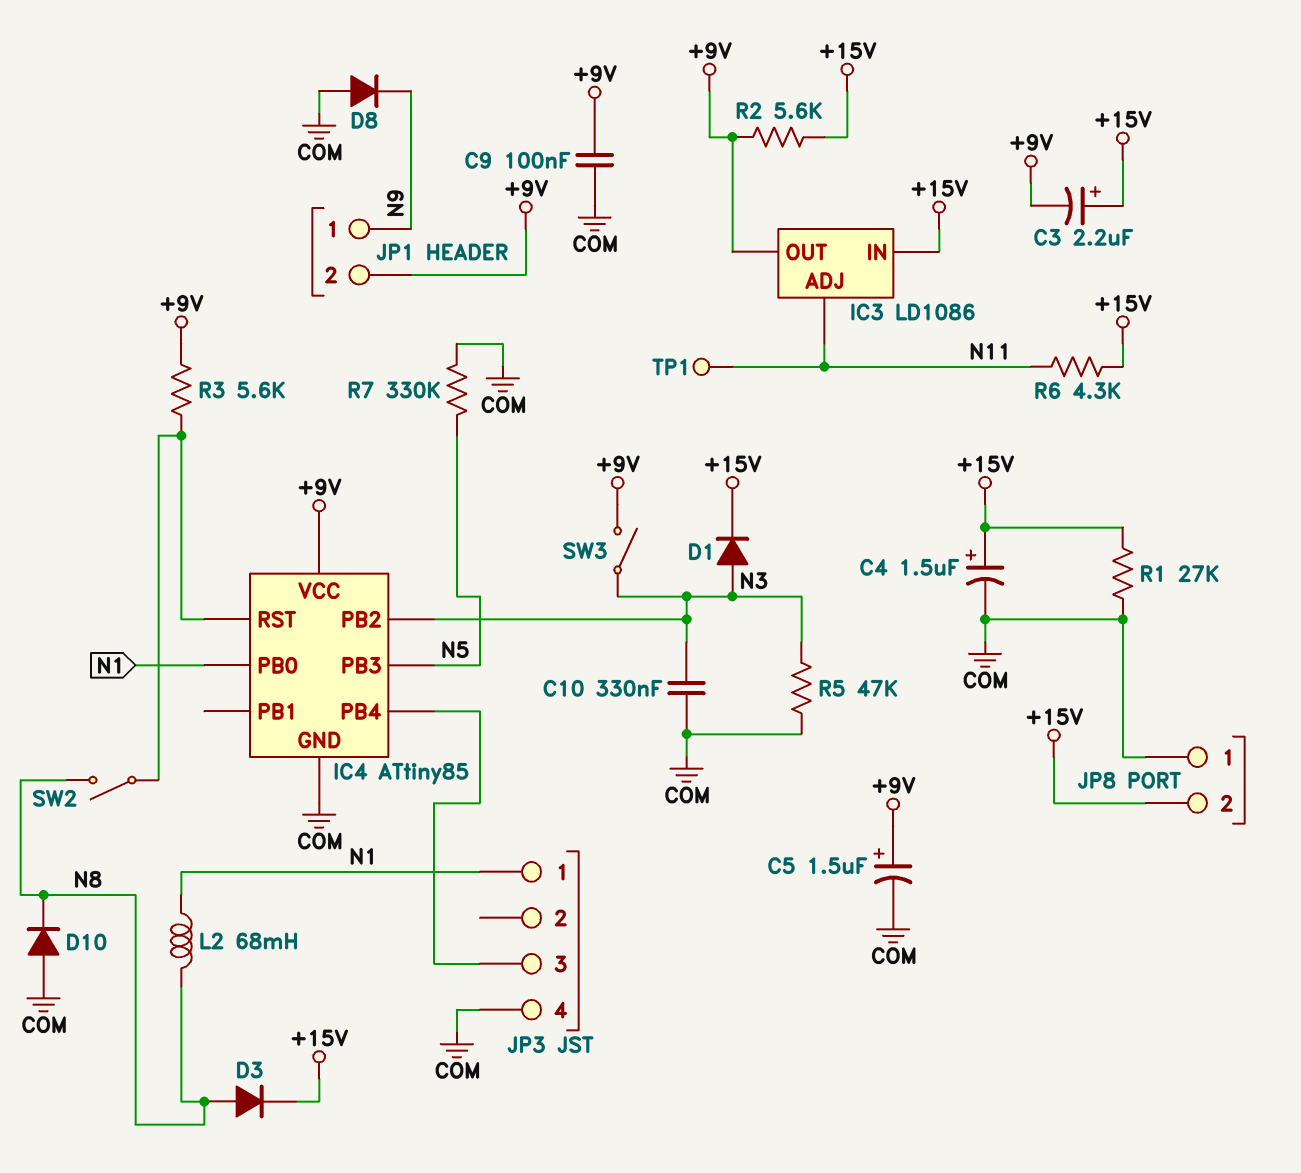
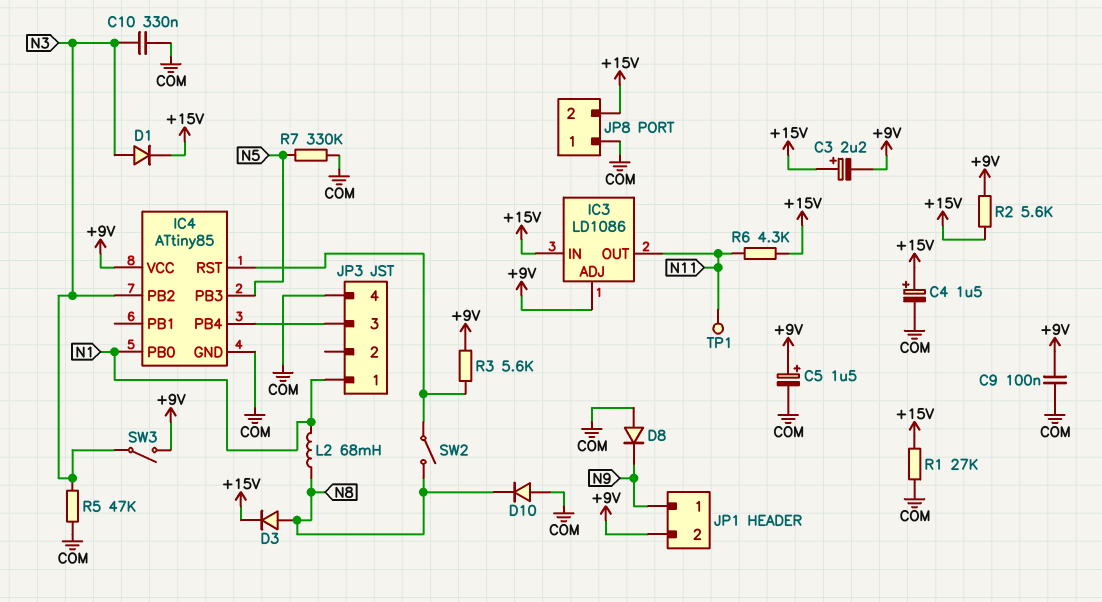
IC3 pin ADJ: N11 -> +9V
IC3 pin OUT: +9V -> N11

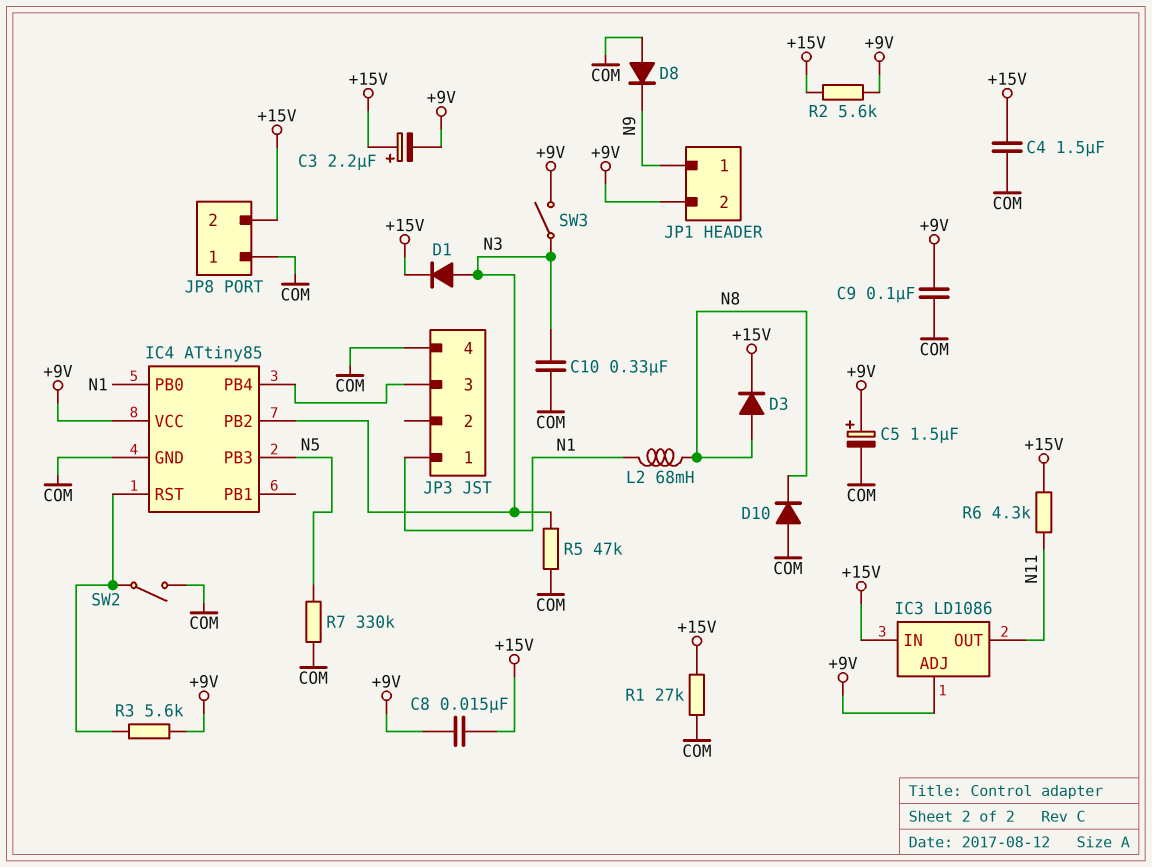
C4: 1.5uF (plus +15V, minus COM) -> 1.5uF (+15V, COM)
C8: none -> 15nF (+9V, +15V)
SW2: switch (IC4/RST, N8) -> switch (COM, IC4/RST)
TP1: test point (N11) -> none

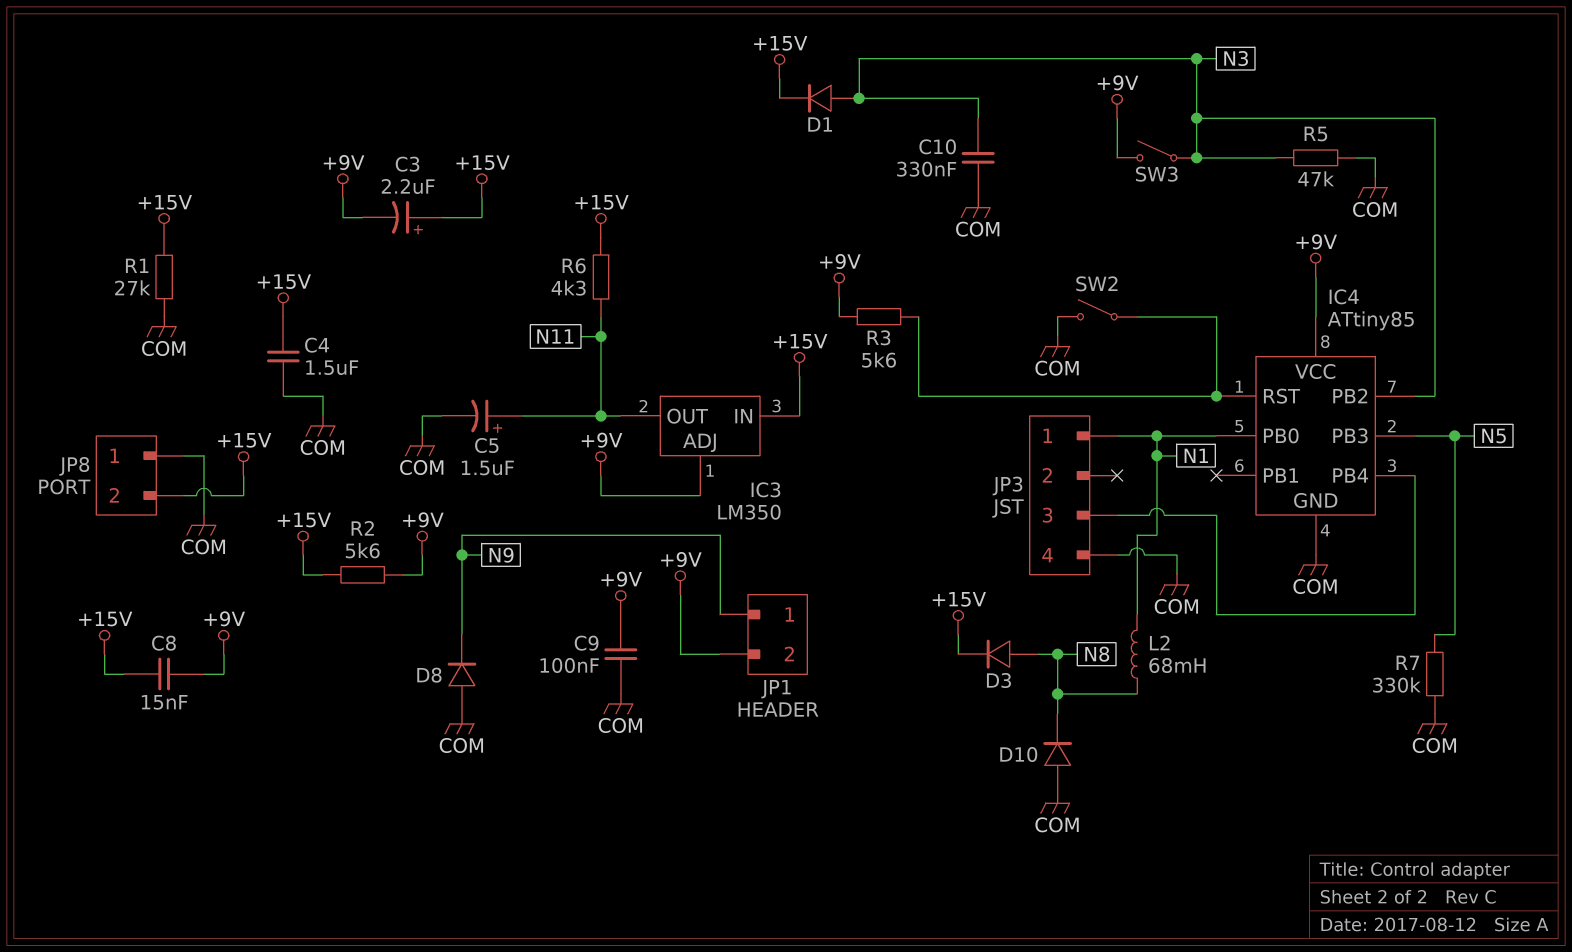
C5: 1.5uF (plus +9V, minus COM) -> 1.5uF (plus N11, minus COM)
IC3: LD1086 -> LM350

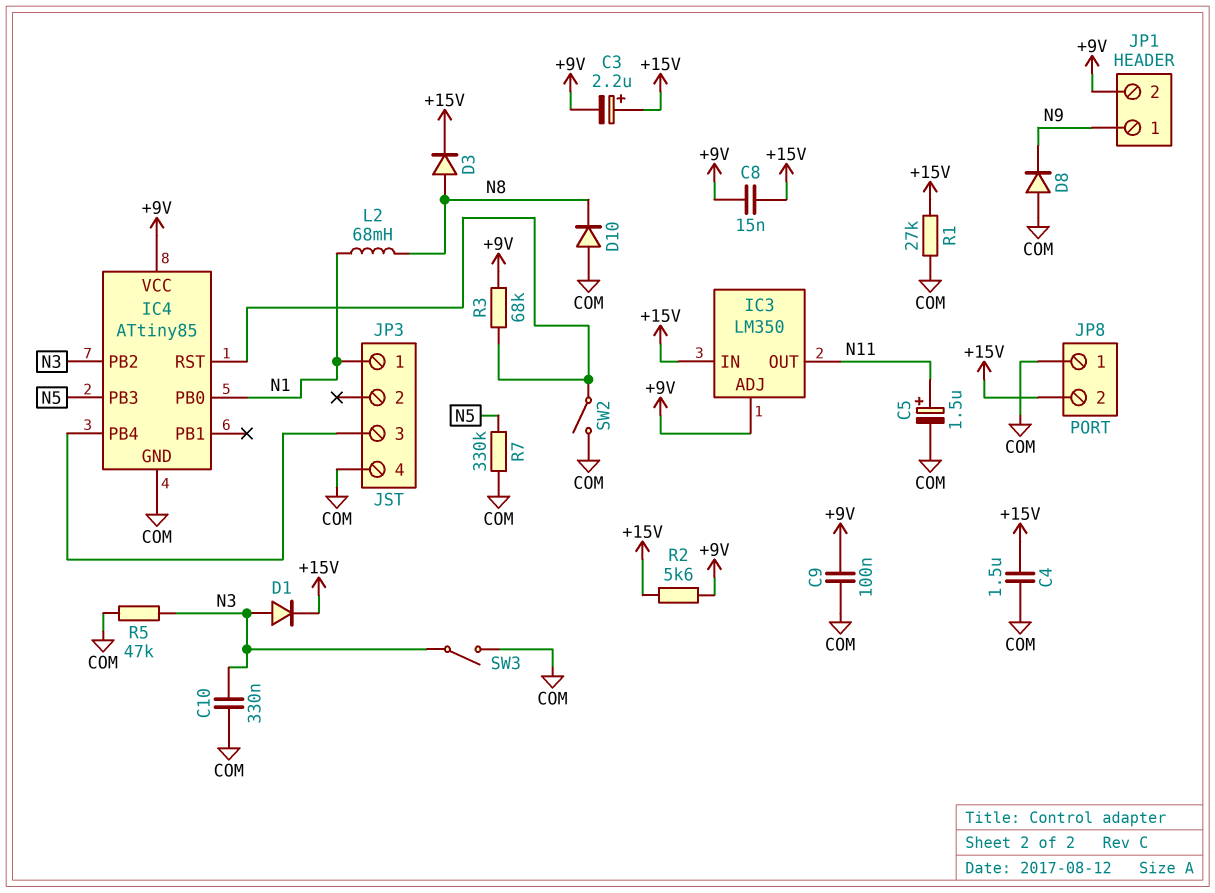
R3: 5.6k (+9V, IC4/RST) -> 68k (+9V, IC4/RST)
R6: 4.3k (+15V, N11) -> none
SW3: switch (+9V, N3) -> switch (COM, N3)

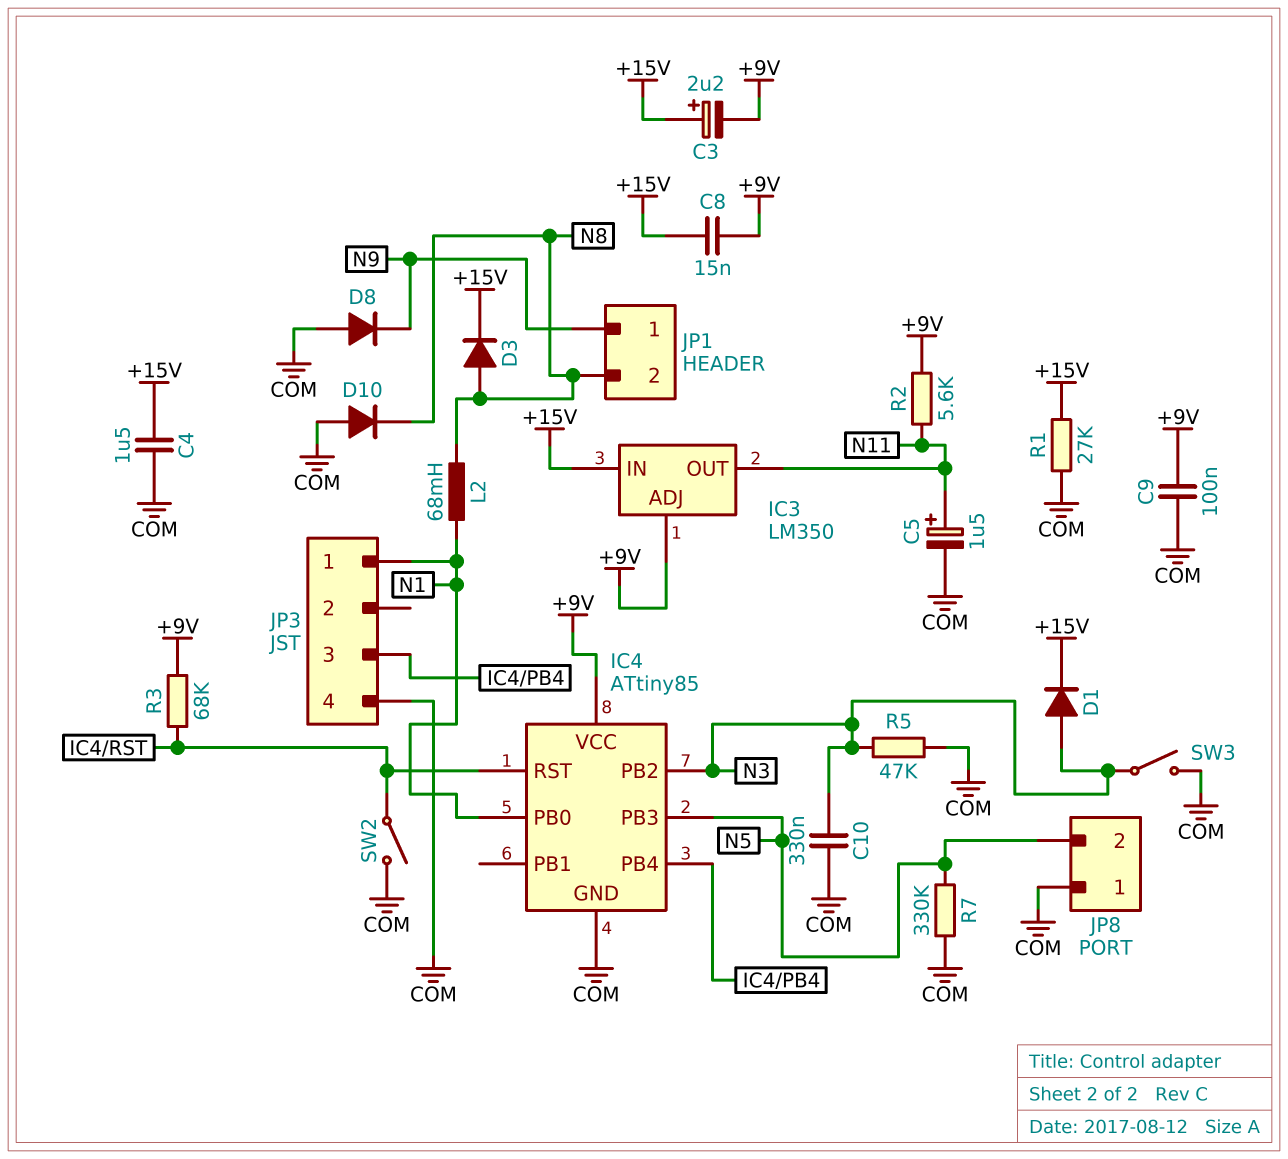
JP1 pin 2: +9V -> N8
JP8 pin 2: +15V -> N5
R2: 5.6k (+9V, +15V) -> 5.6k (+9V, N11)

